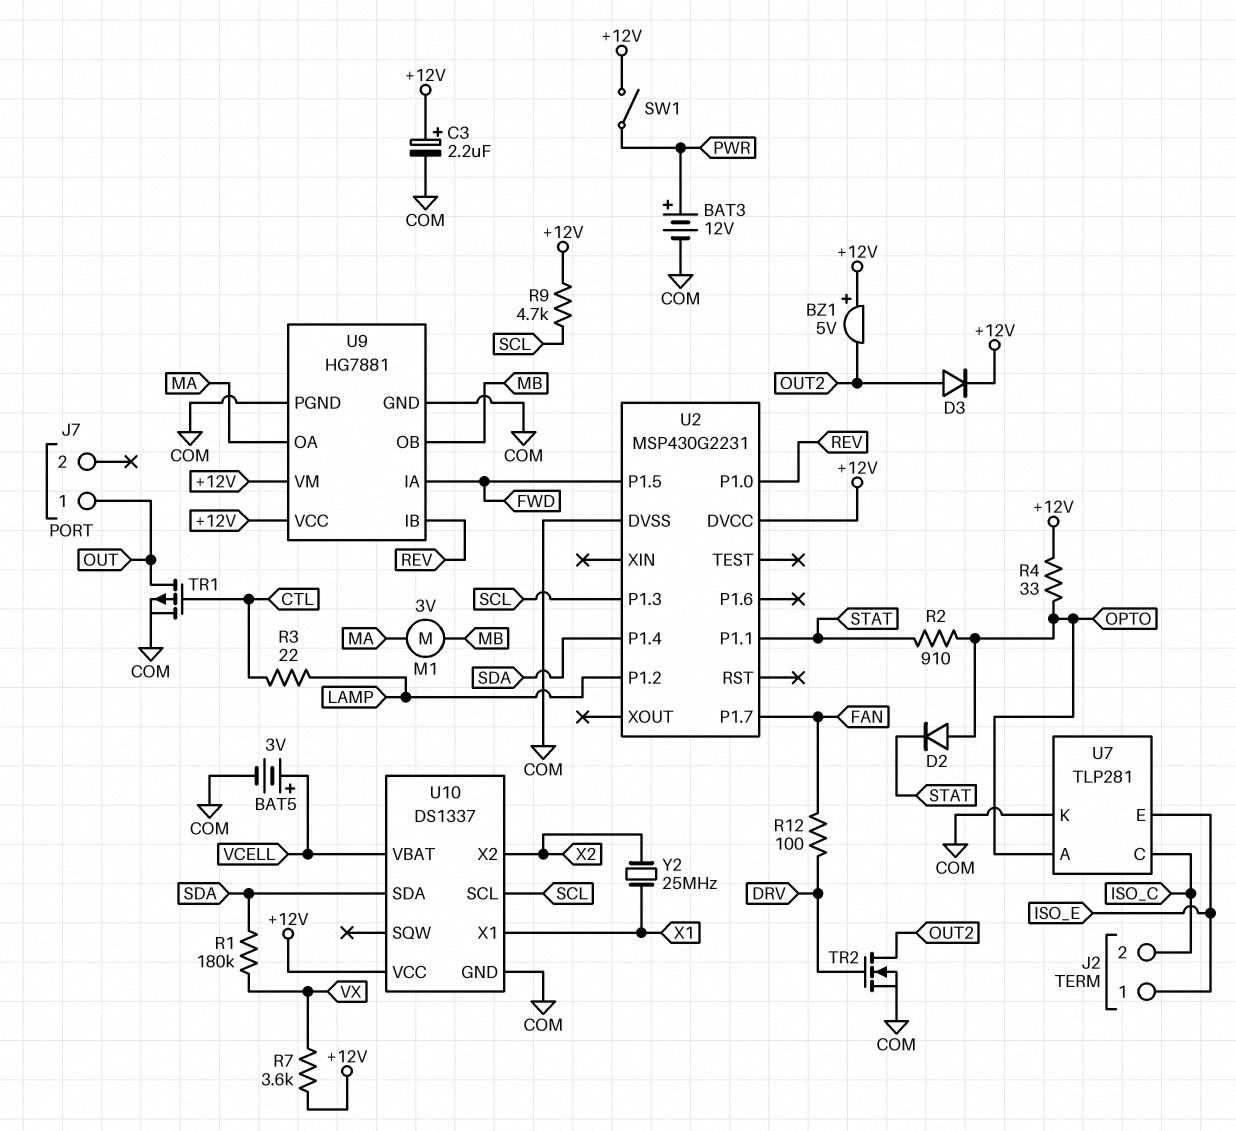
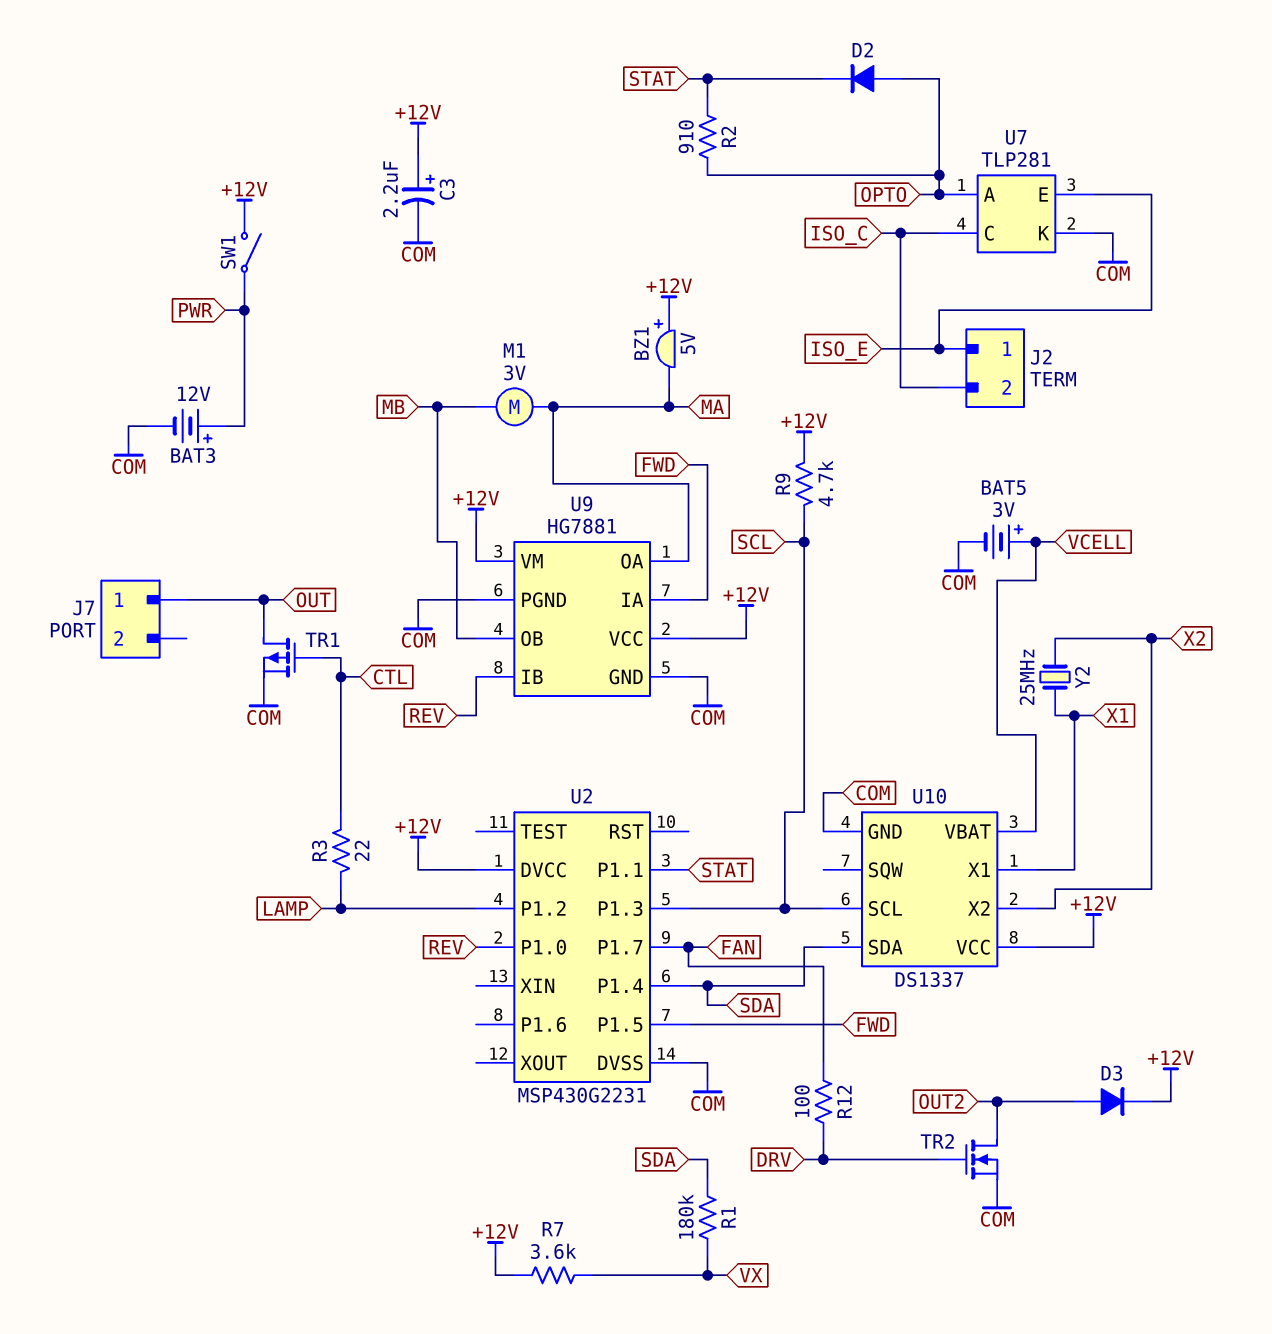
BZ1: buzzer 5V (plus +12V, minus OUT2) -> buzzer 5V (plus +12V, minus MA)
R4: 33 (+12V, OPTO) -> none

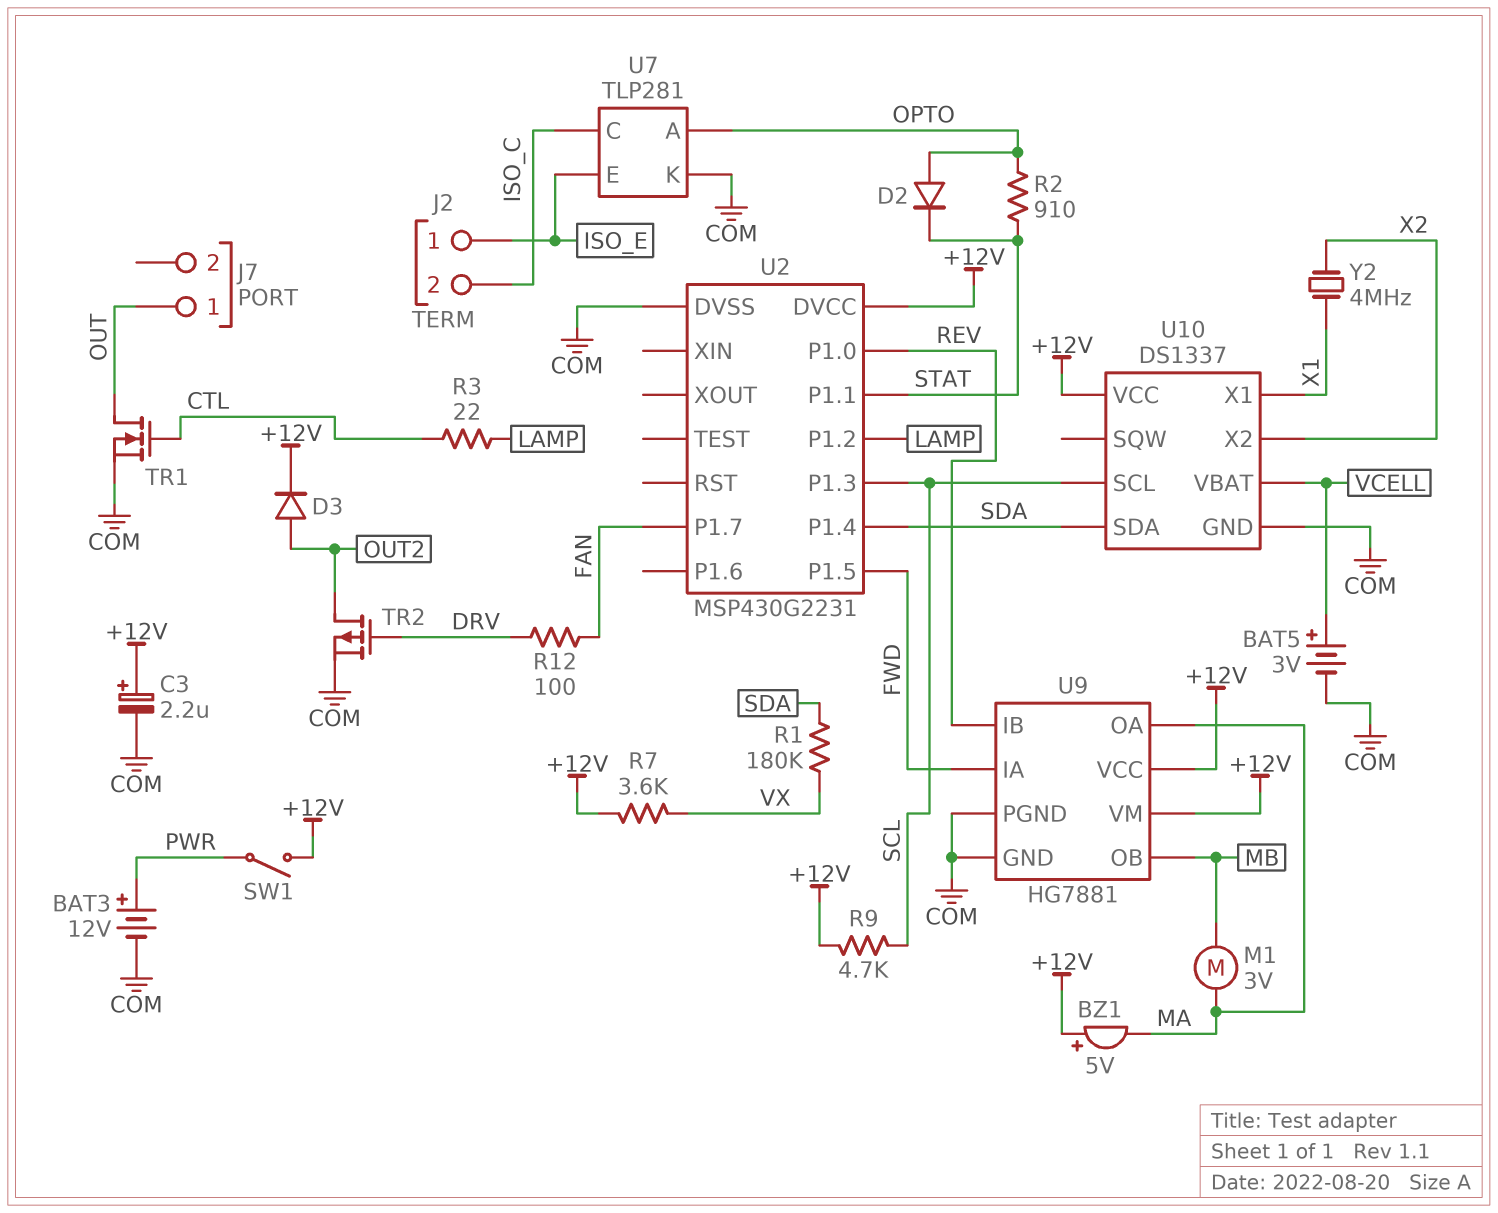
TR1: PMOS (G CTL, D OUT, S COM) -> NMOS (G CTL, D OUT, S COM)
TR2: NMOS (G DRV, D OUT2, S COM) -> PMOS (G DRV, D OUT2, S COM)
Y2: 25MHz (X1, X2) -> 4MHz (X1, X2)

